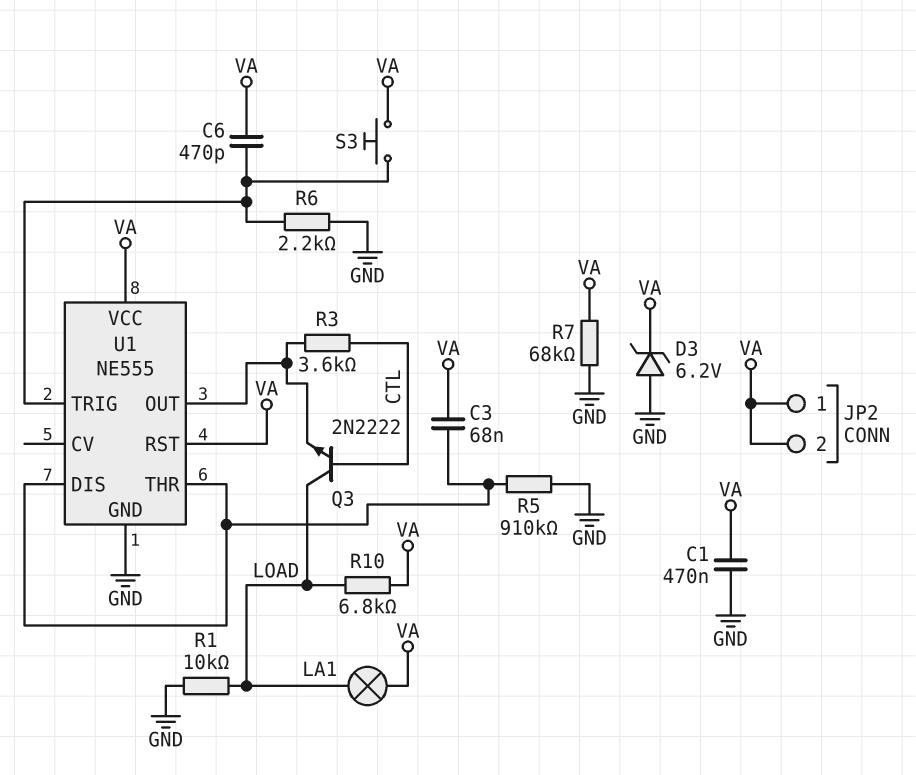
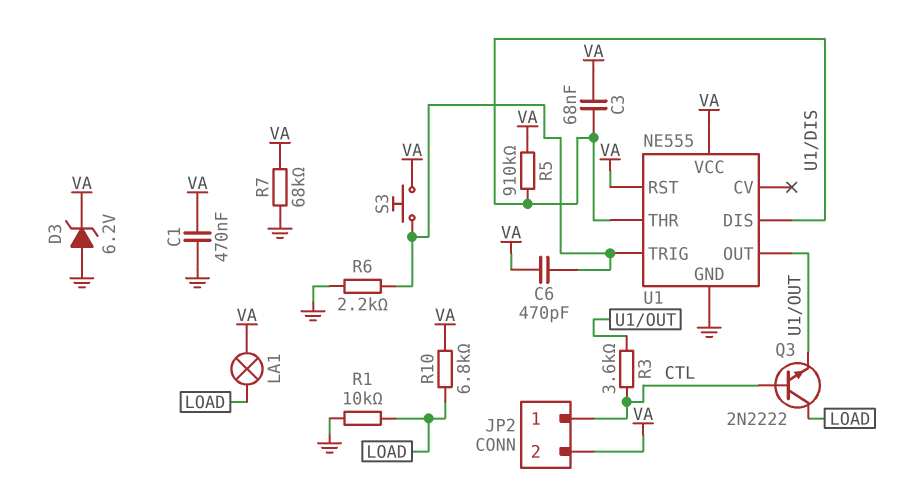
JP2 pin 1: VA -> CTL
R5: 910k (GND, U1/DIS) -> 910k (U1/DIS, VA)

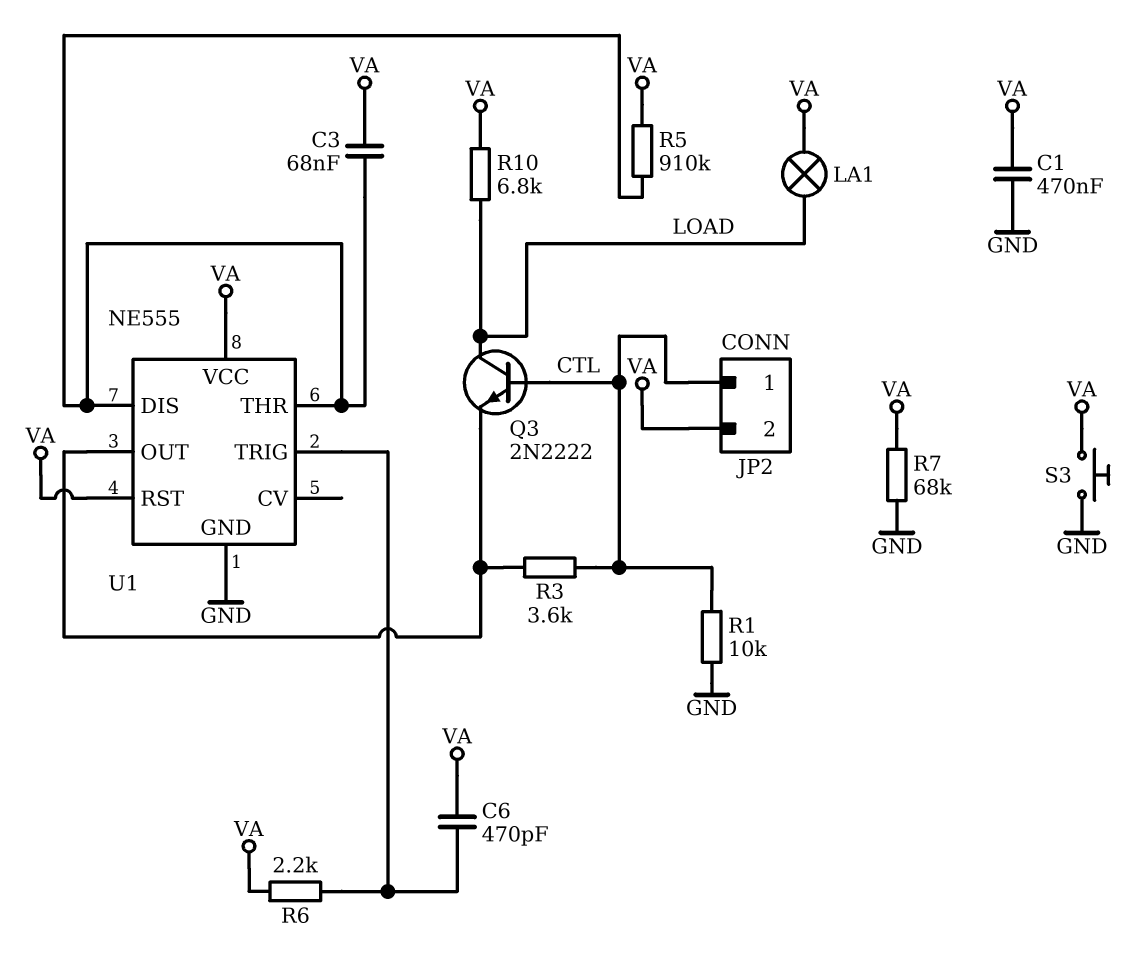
D3: zener 6.2V (A GND, K VA) -> none
R1: 10k (GND, LOAD) -> 10k (CTL, GND)
R6: 2.2k (GND, U1/TRIG) -> 2.2k (U1/TRIG, VA)
S3: button (U1/TRIG, VA) -> button (GND, VA)

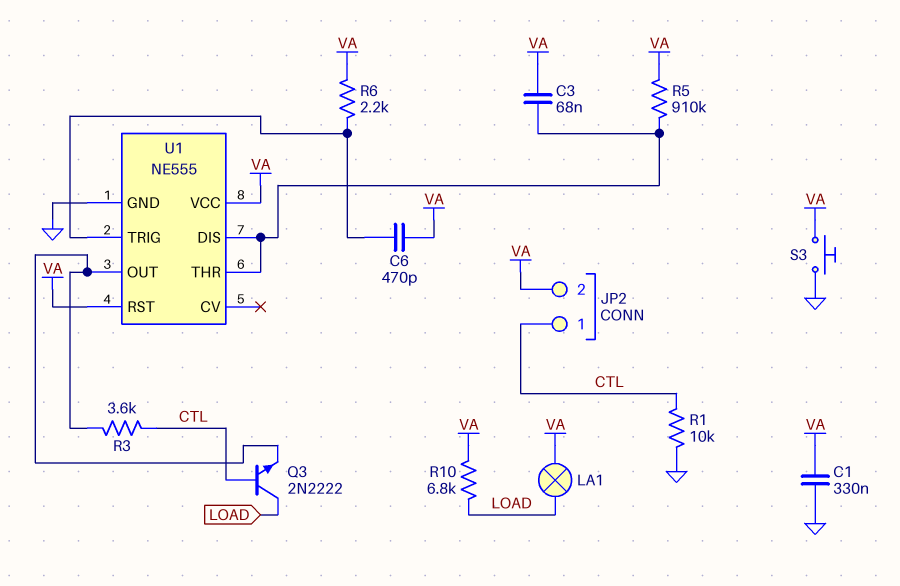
C1: 470nF (GND, VA) -> 330nF (GND, VA)
R7: 68k (GND, VA) -> none

